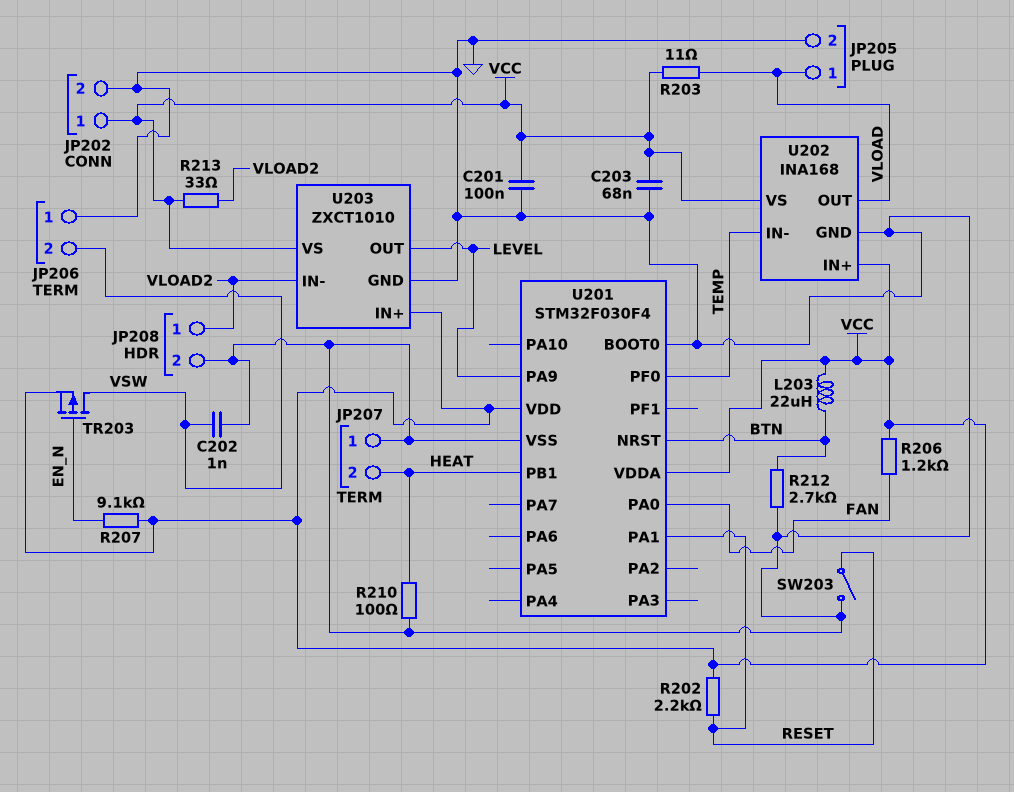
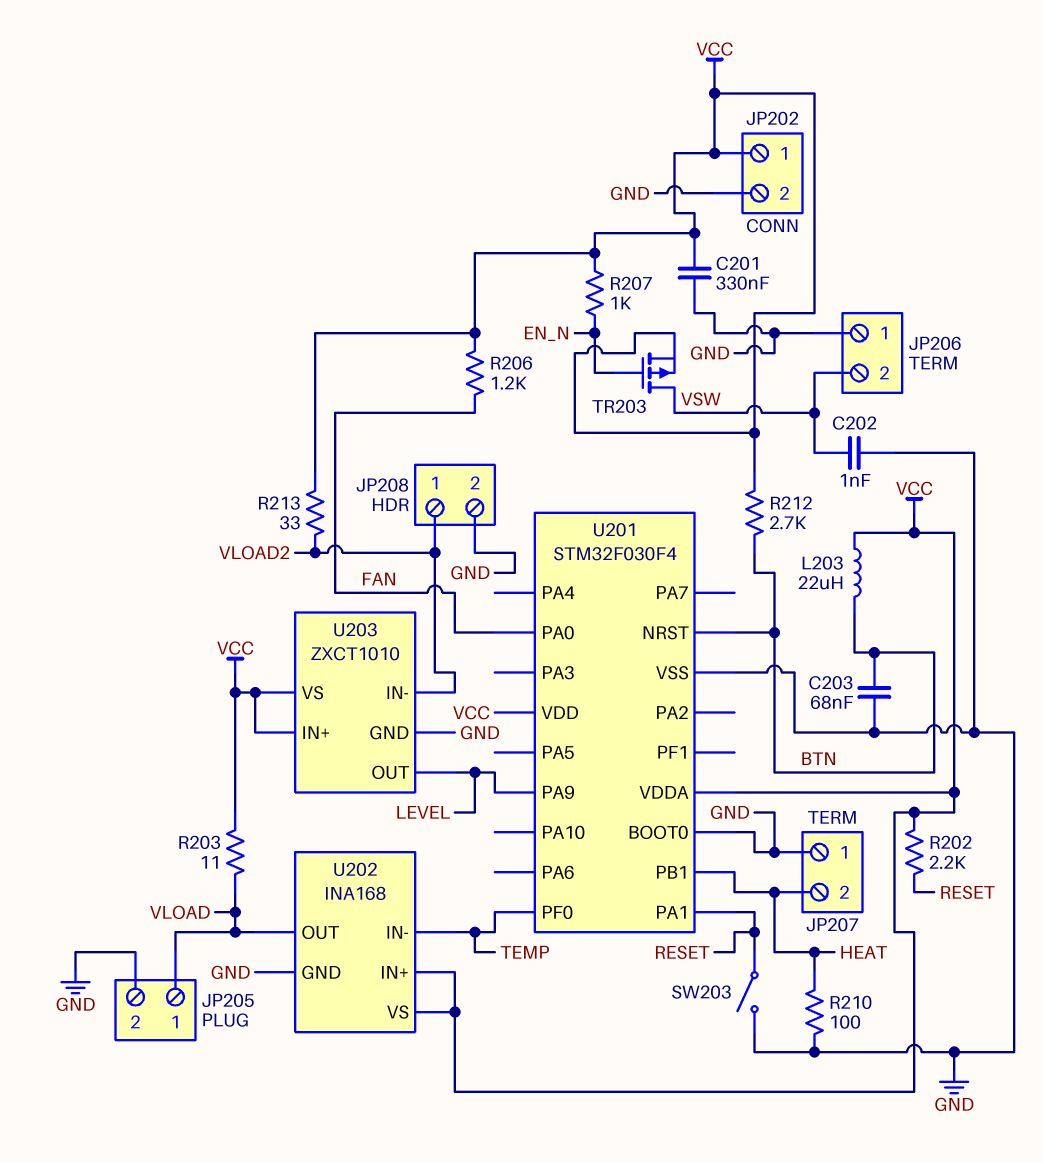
C201: 100nF (GND, VCC) -> 330nF (GND, VCC)
C203: 68nF (GND, VCC) -> 68nF (BTN, GND)
R207: 9.1k (EN_N, VCC) -> 1k (EN_N, VCC)
R212: 2.7k (BTN, GND) -> 2.7k (BTN, VCC)

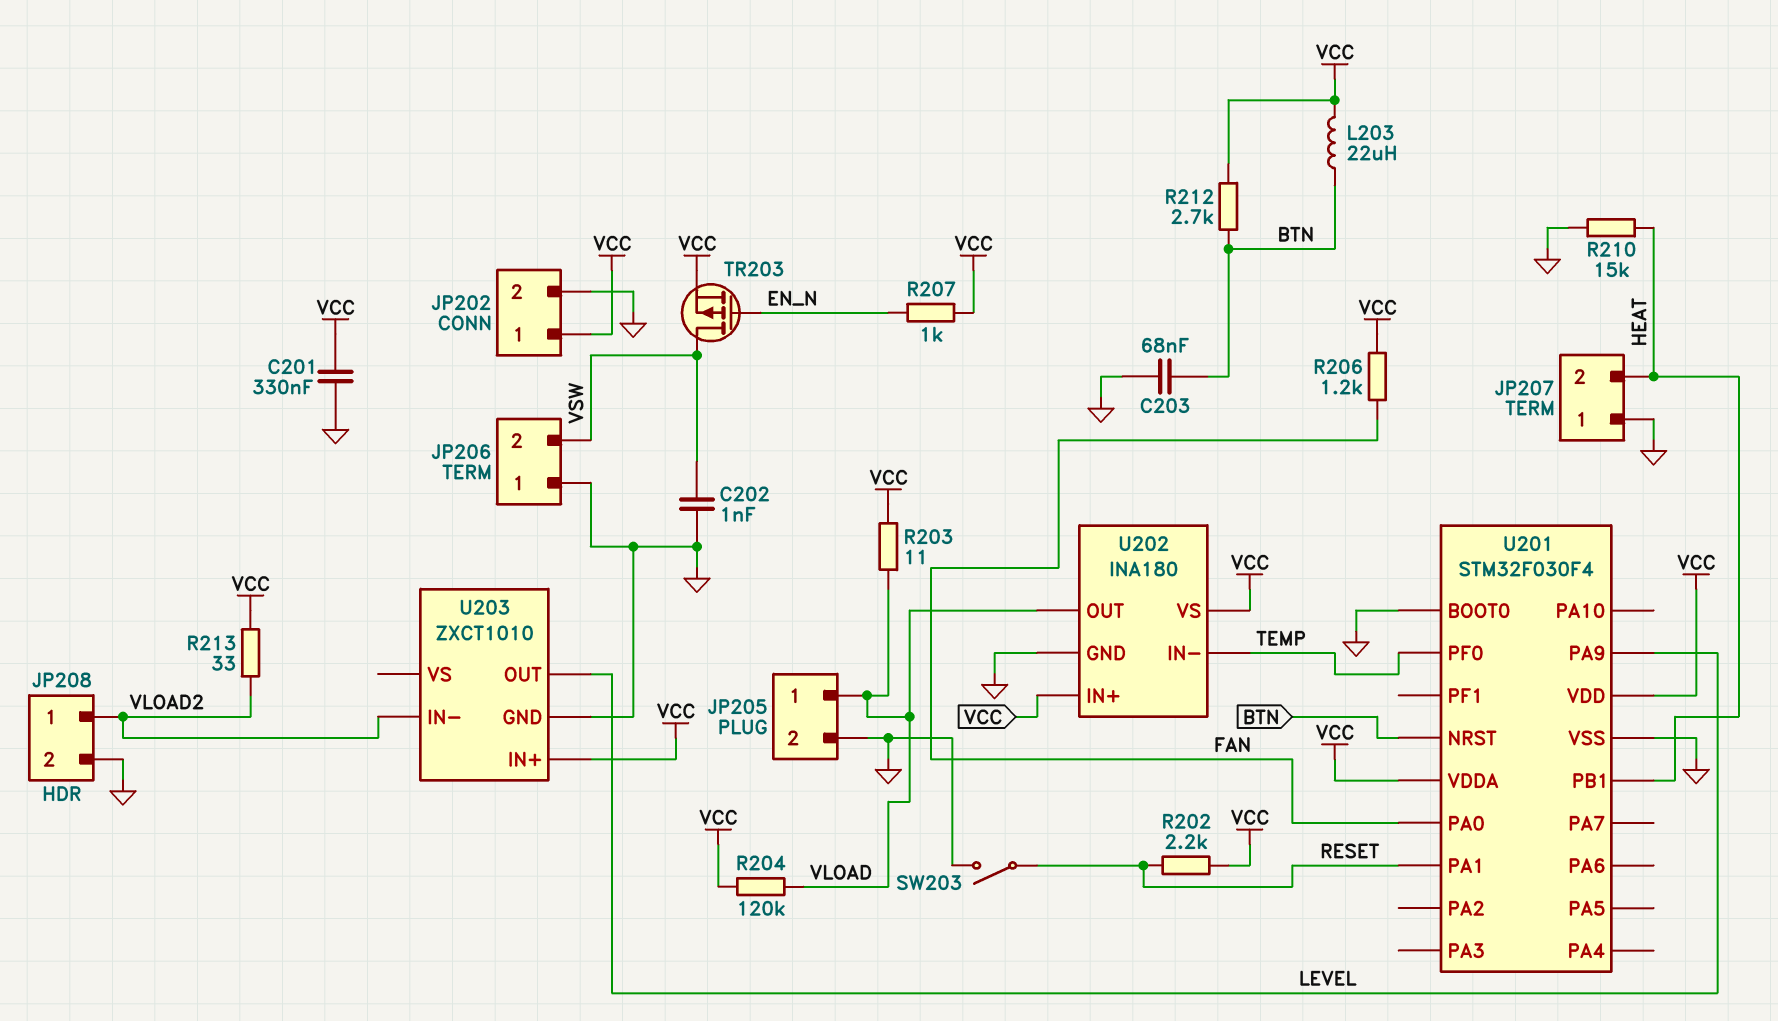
R204: none -> 120k (VCC, VLOAD)
R210: 100 (GND, HEAT) -> 15k (GND, HEAT)
U202: INA168 -> INA180
U203 pin VS: VCC -> none

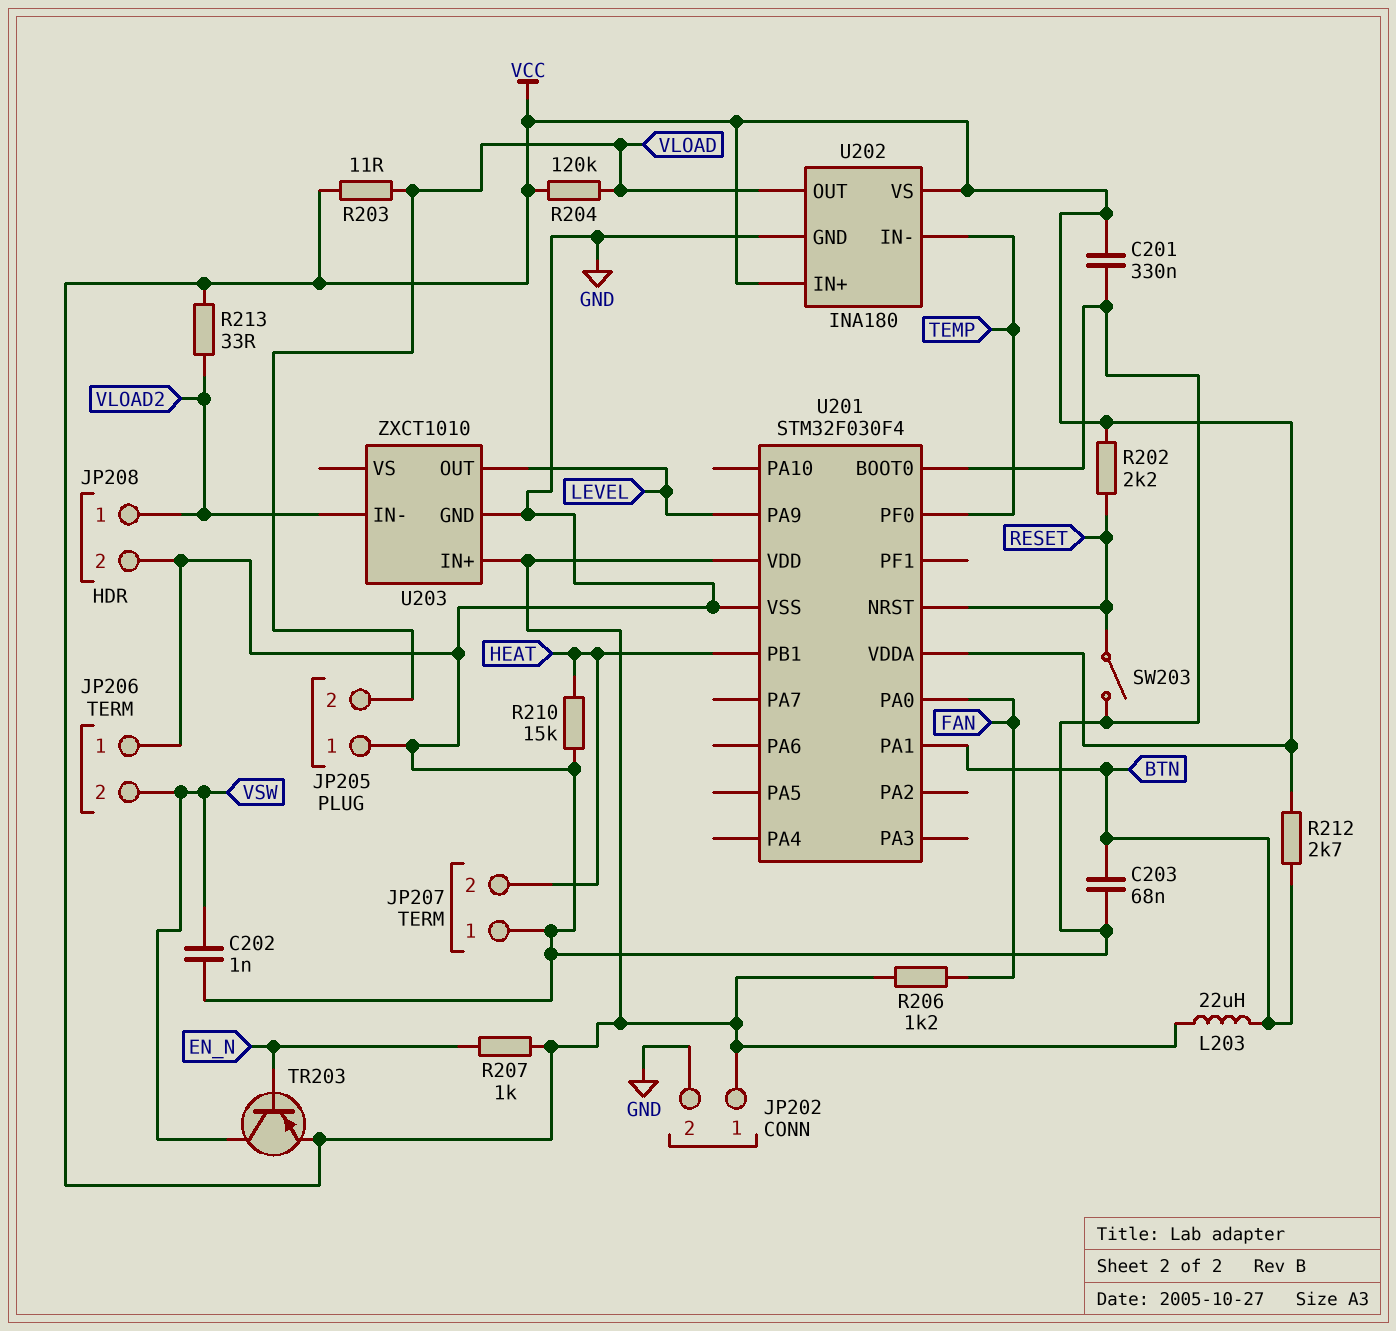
JP205 pin 1: VLOAD -> GND
JP205 pin 2: GND -> VLOAD
TR203: PMOS (G EN_N, D VSW, S VCC) -> PNP (B EN_N, C VSW, E VCC)
U201 pin NRST: BTN -> RESET
U201 pin PA1: RESET -> BTN

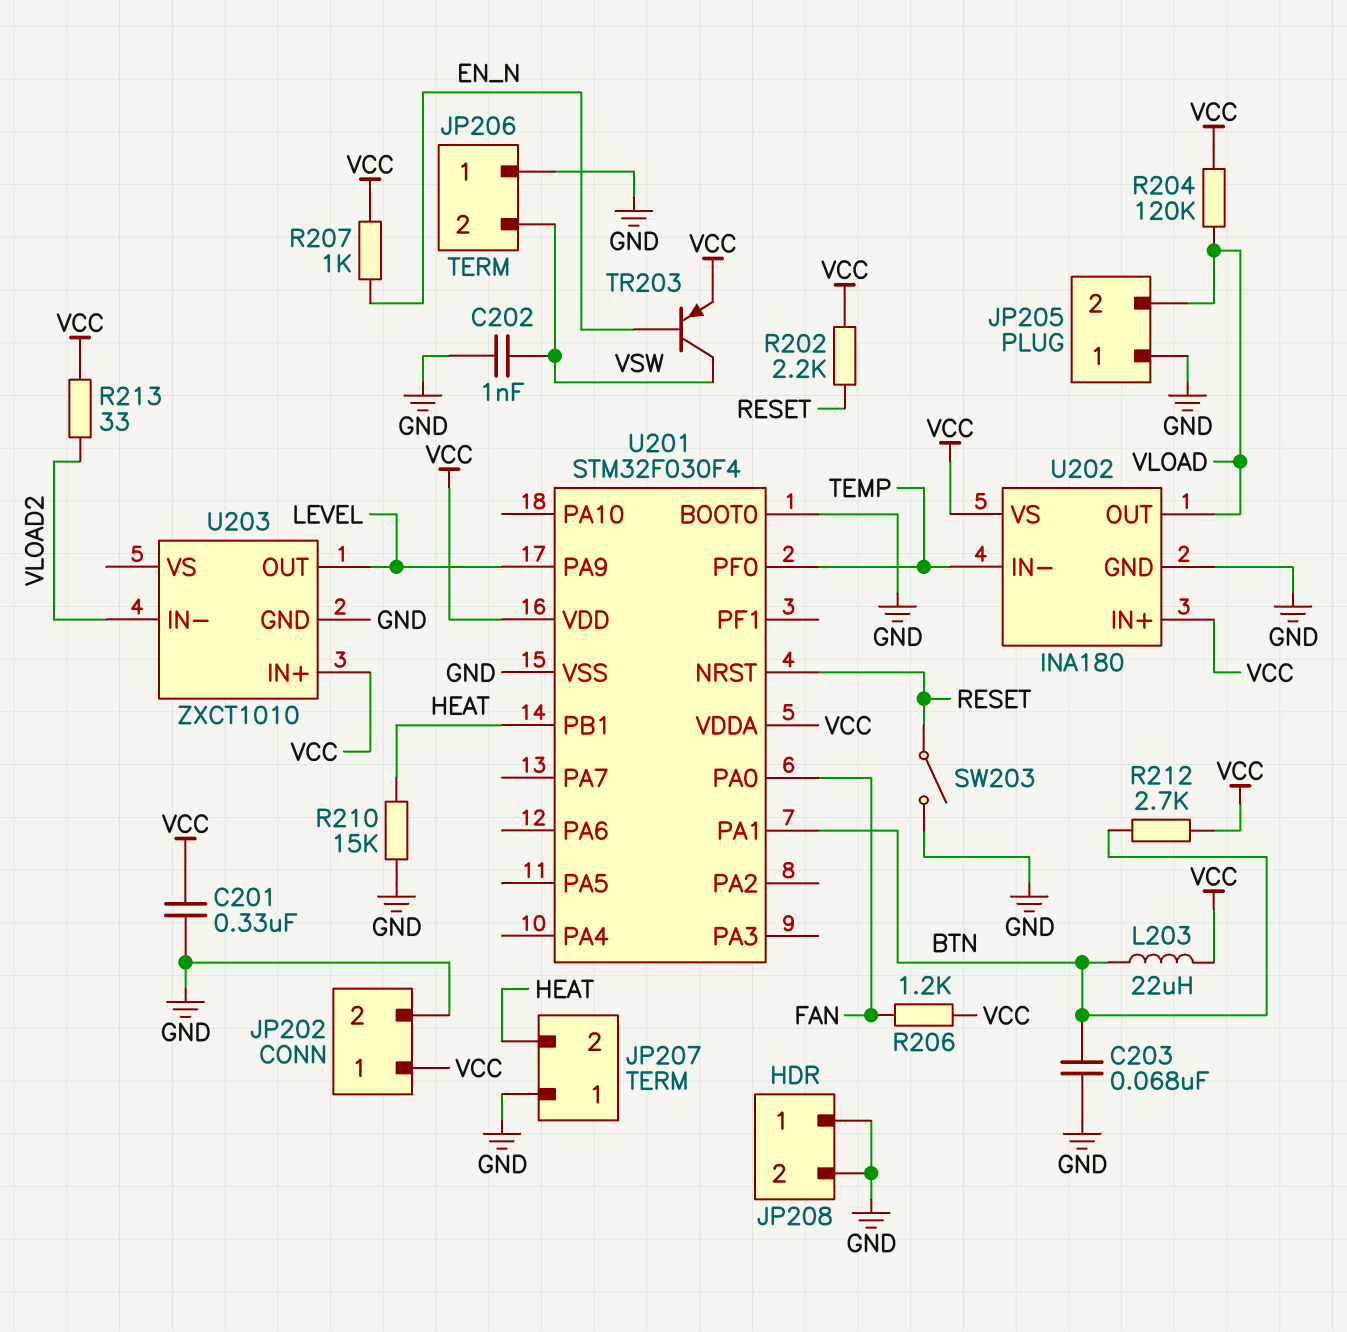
JP208 pin 1: VLOAD2 -> GND
R203: 11 (VCC, VLOAD) -> none

